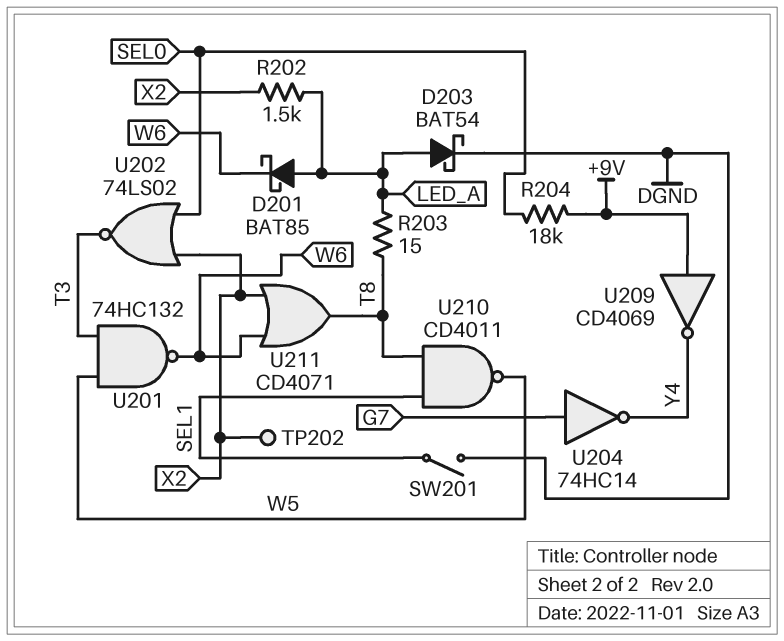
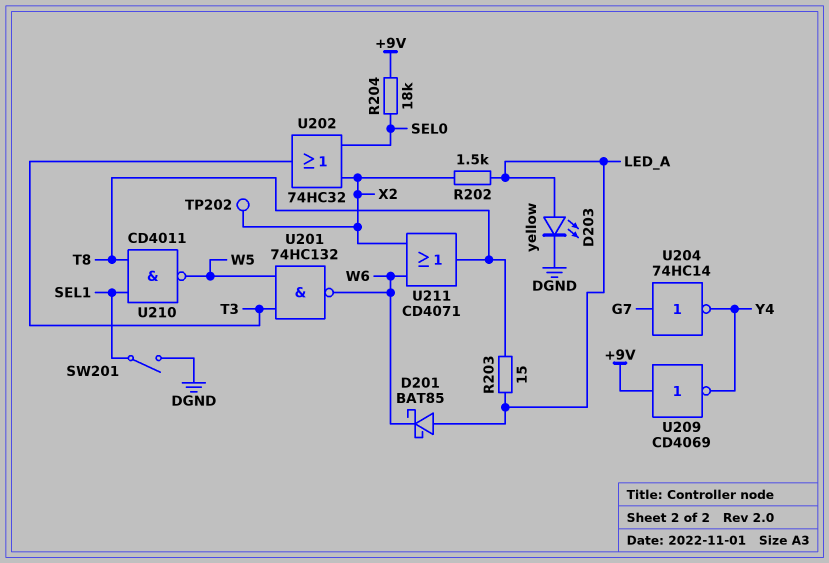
D203: schottky BAT54 (A LED_A, K DGND) -> LED yellow (A LED_A, K DGND)
U202: NOR 74LS02 (in SEL0, in X2, out T3) -> OR 74HC32 (in SEL0, in X2, out T3)

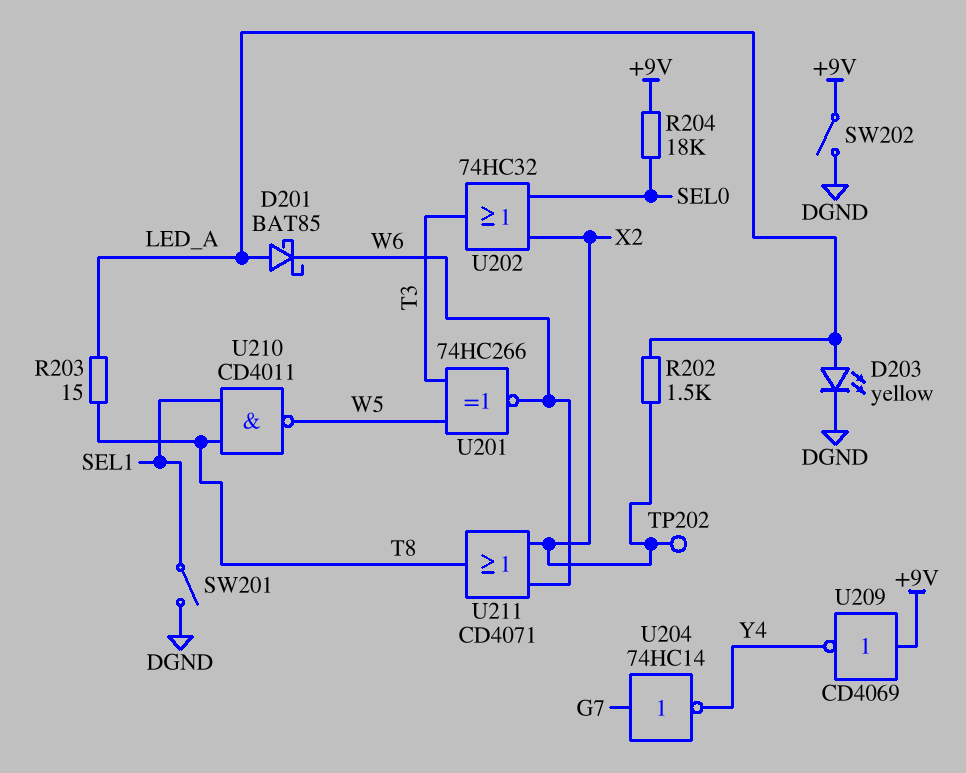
SW202: none -> switch (+9V, DGND)
U201: NAND 74HC132 (in T3, in W5, out W6) -> XNOR 74HC266 (in T3, in W5, out W6)

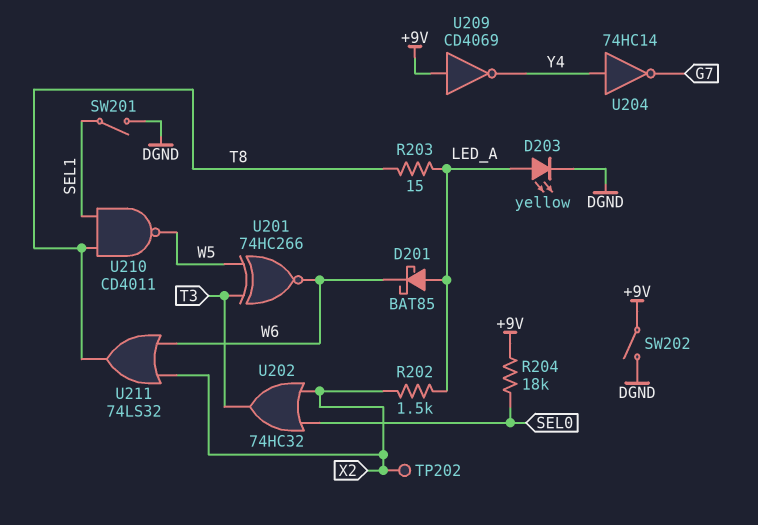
U204: NOT 74HC14 (in G7, out Y4) -> NOT 74HC14 (in Y4, out G7)
U211: OR CD4071 (in W6, in X2, out T8) -> OR 74LS32 (in W6, in X2, out T8)

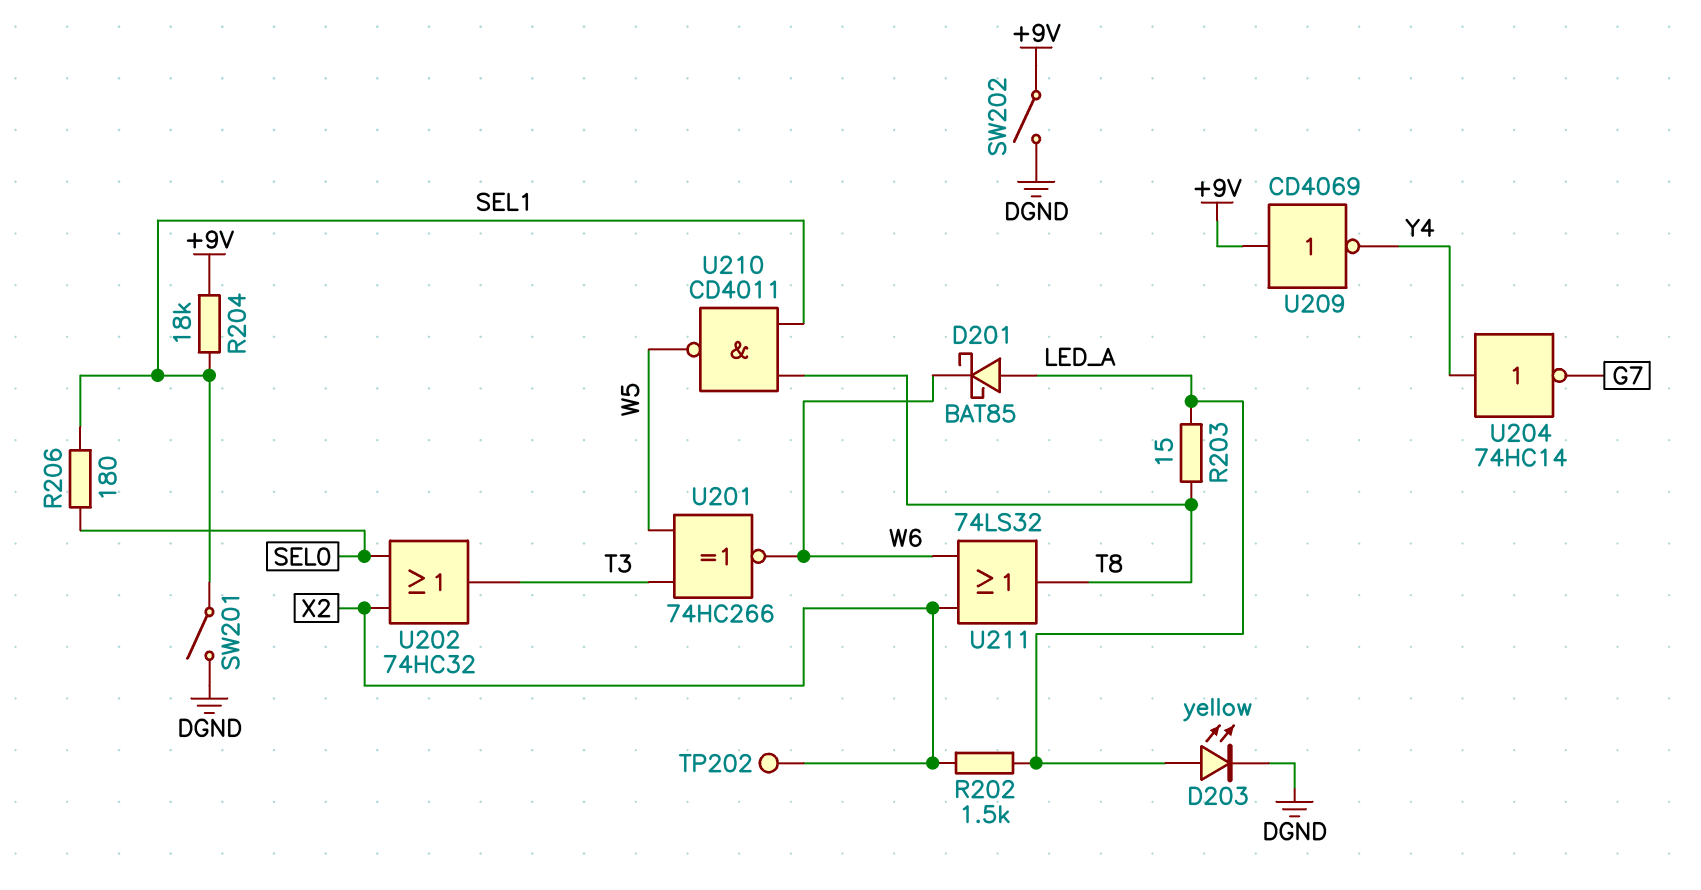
R204: 18k (+9V, SEL0) -> 18k (+9V, SEL1)
R206: none -> 180 (SEL0, SEL1)

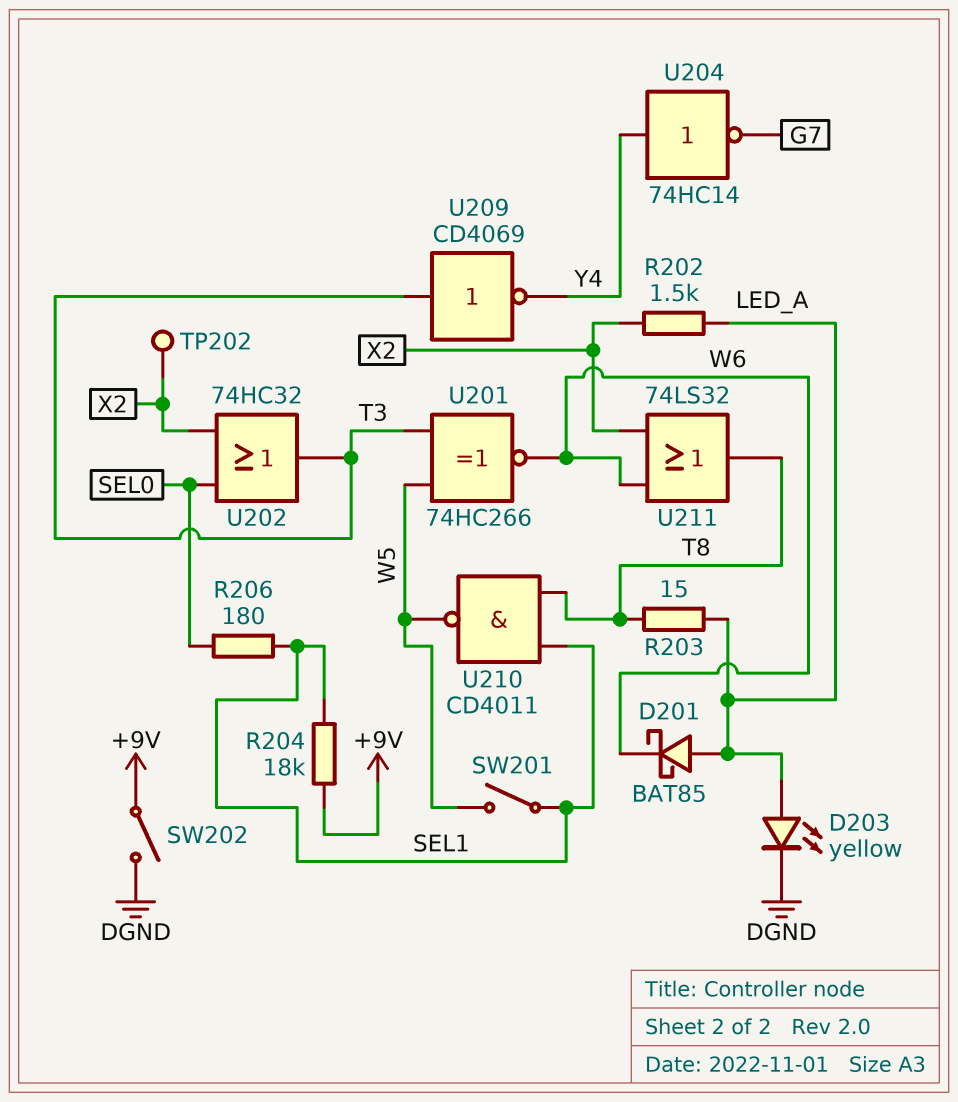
SW201: switch (DGND, SEL1) -> switch (SEL1, W5)
U209: NOT CD4069 (in +9V, out Y4) -> NOT CD4069 (in T3, out Y4)

